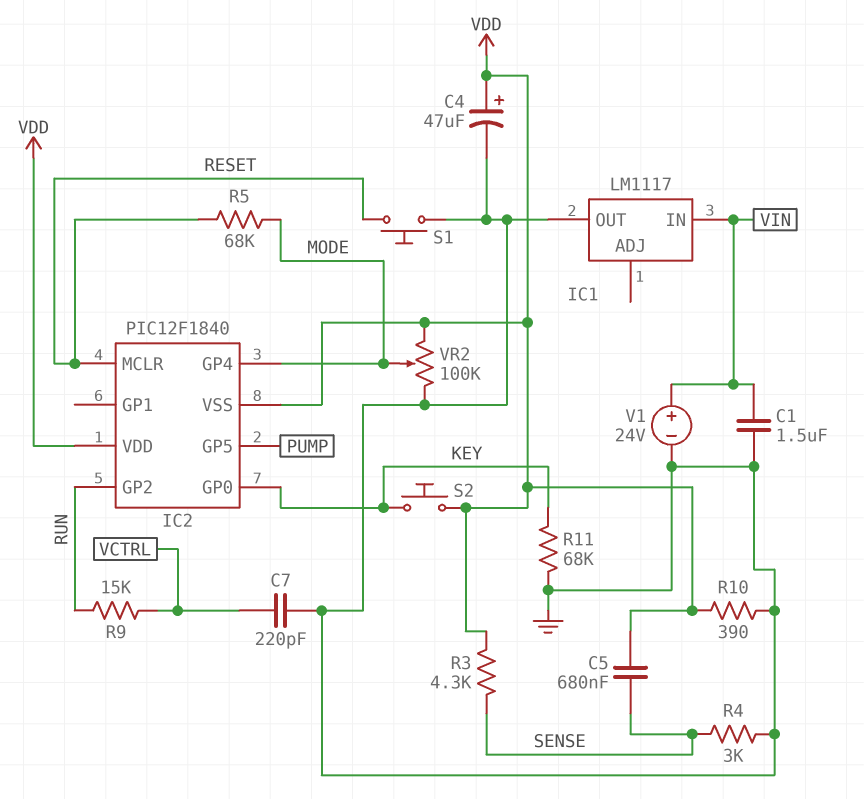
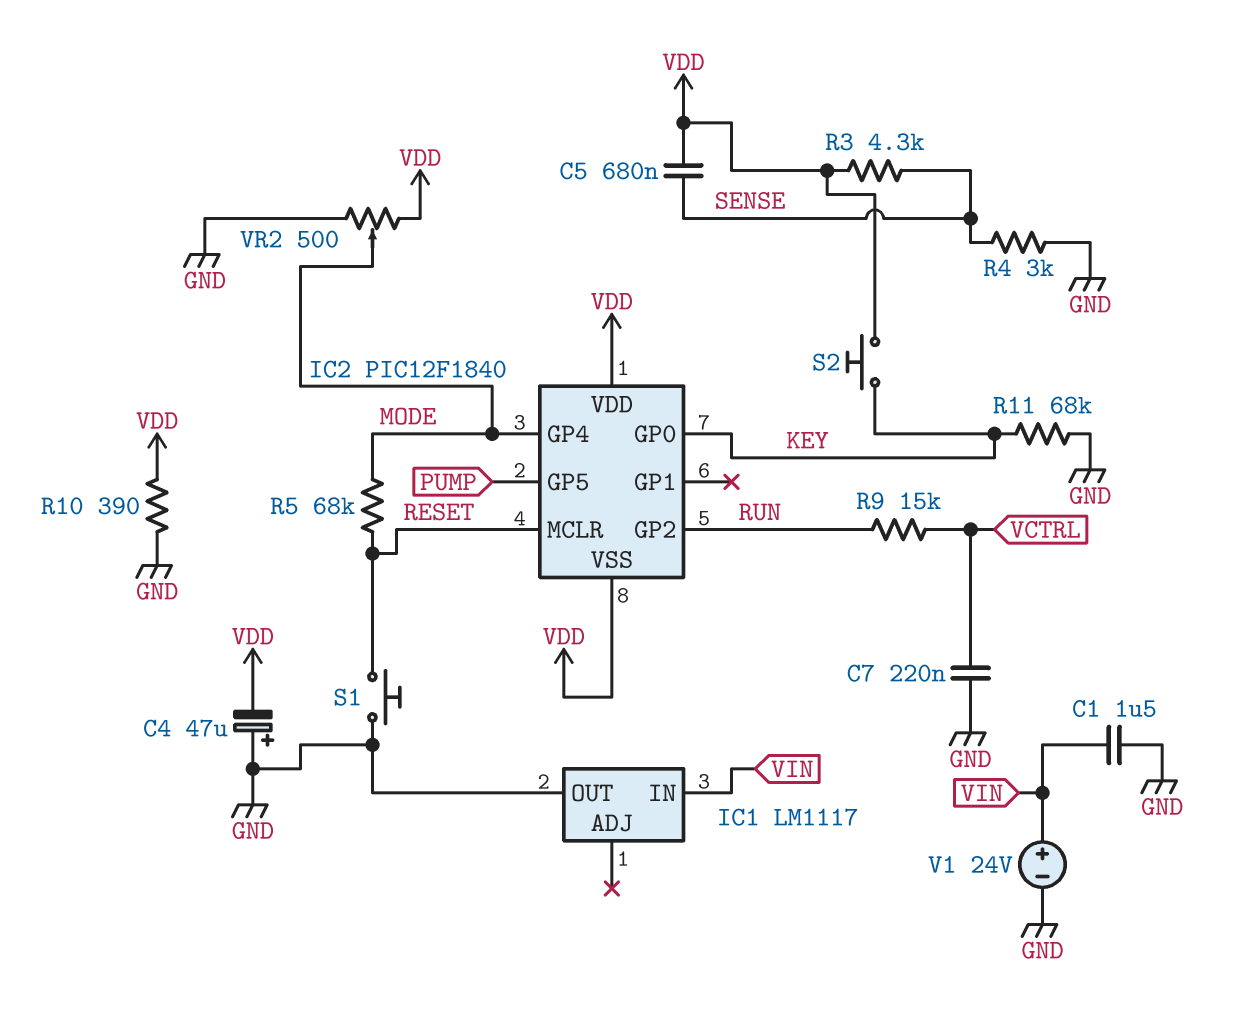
C4: 47uF (plus VDD, minus GND) -> 47uF (plus GND, minus VDD)
C7: 220pF (GND, VCTRL) -> 220nF (GND, VCTRL)
VR2: 100k (GND, VDD, wiper MODE) -> 500 (GND, VDD, wiper MODE)

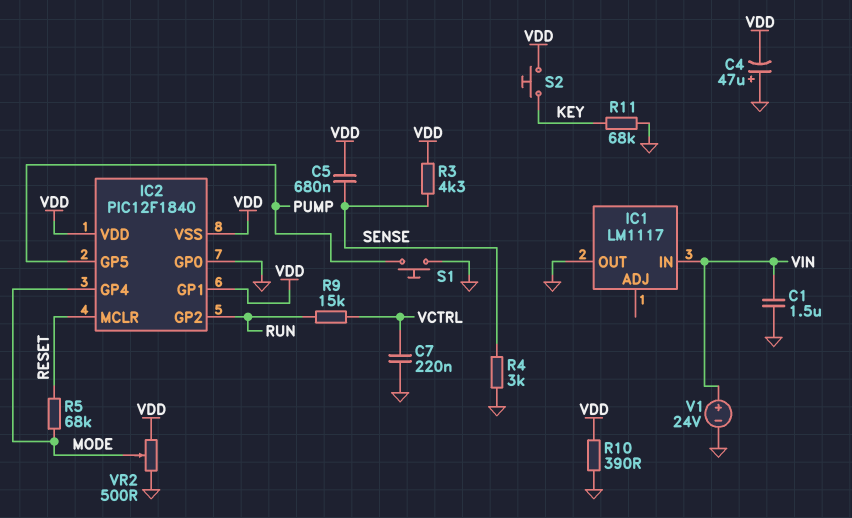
IC2 pin GP0: KEY -> GND
IC2 pin GP1: none -> VDD
S1: button (GND, RESET) -> button (GND, PUMP)

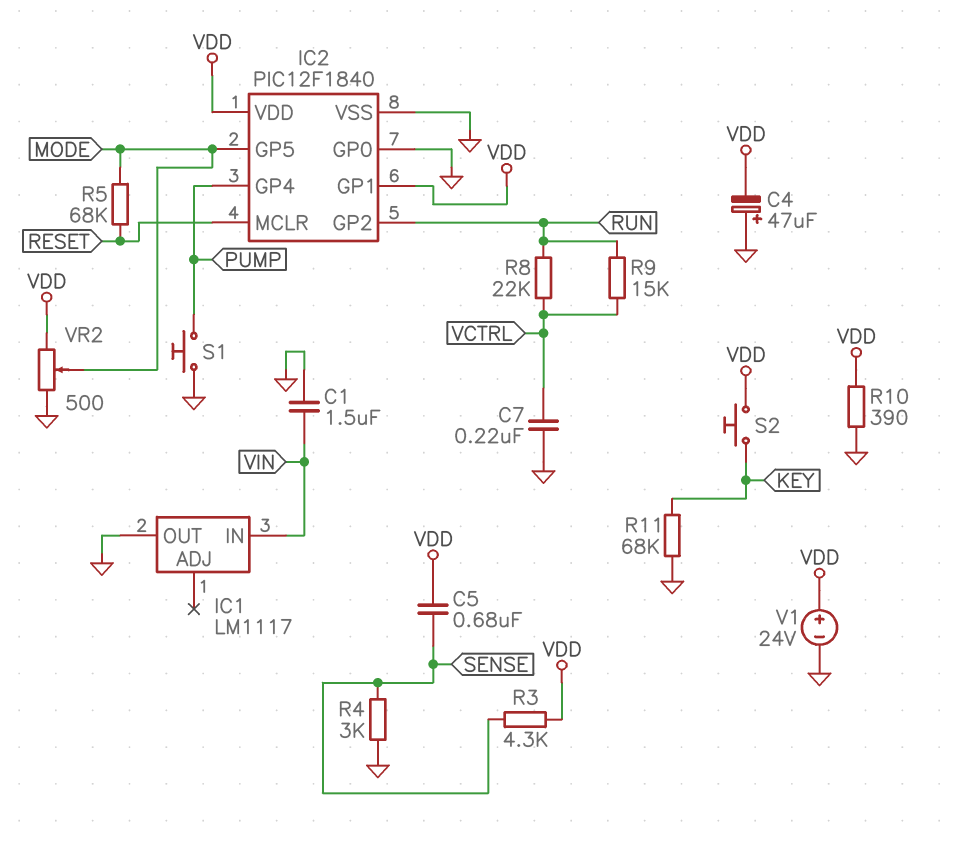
IC2 pin GP4: MODE -> PUMP
IC2 pin GP5: PUMP -> MODE
IC2 pin VSS: VDD -> GND
R8: none -> 22k (RUN, VCTRL)
V1: 24V (plus VIN, minus GND) -> 24V (plus VDD, minus GND)

